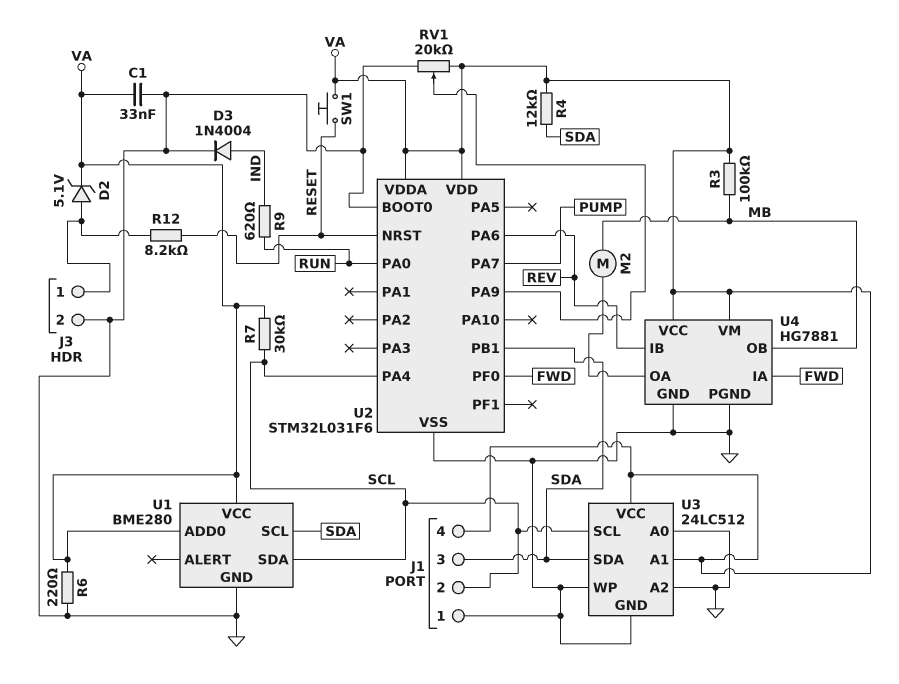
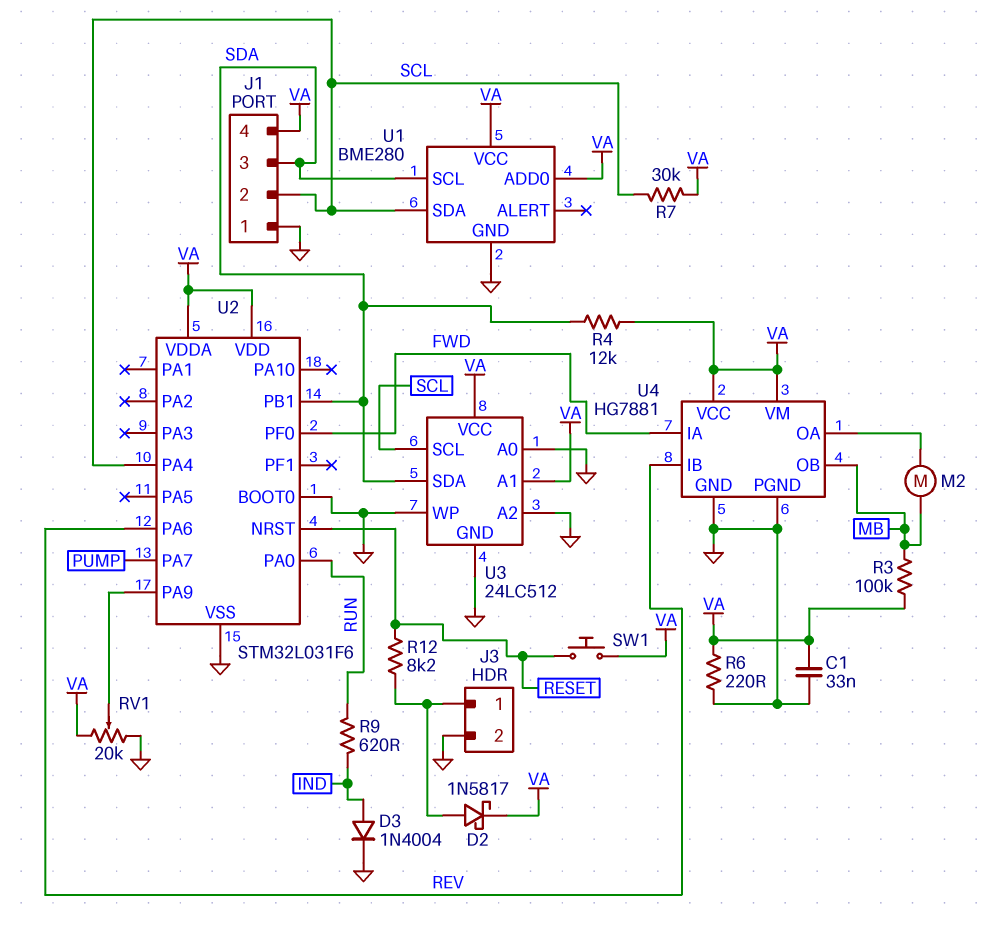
D2: zener 5.1V (A J3/1, K VA) -> schottky 1N5817 (A J3/1, K VA)

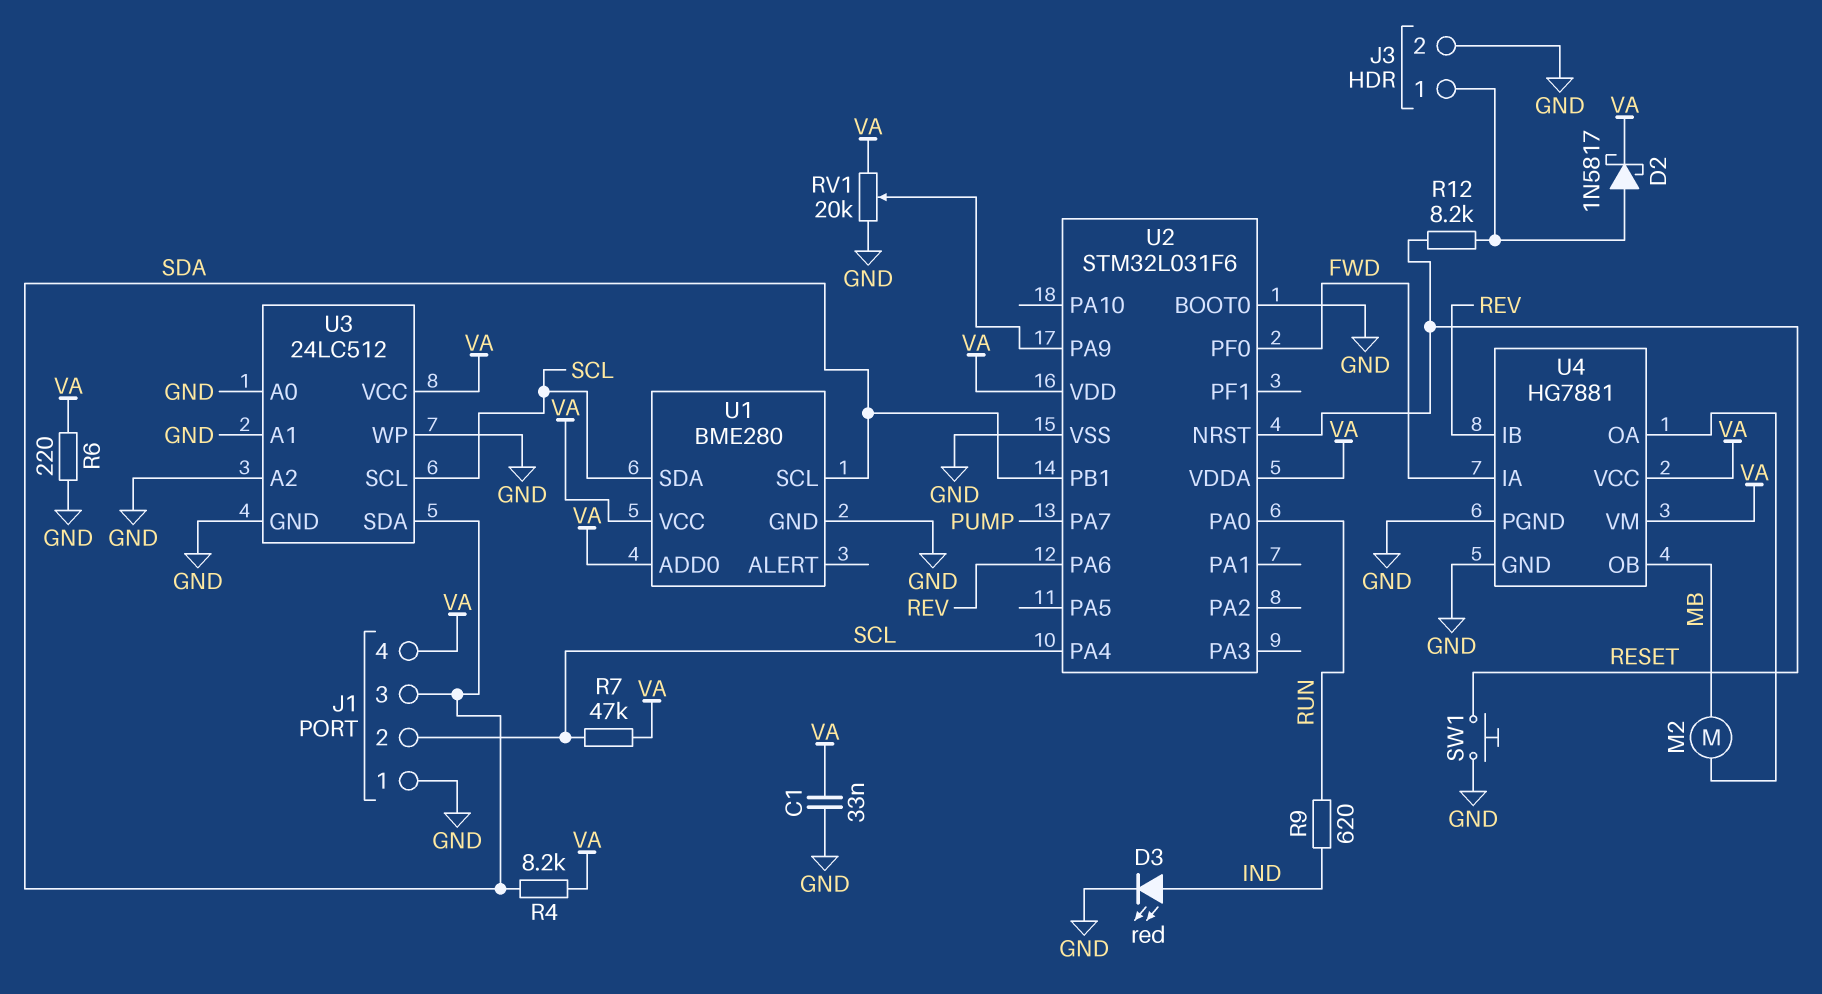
D3: diode 1N4004 (A IND, K GND) -> LED red (A IND, K GND)
R3: 100k (MB, VA) -> none
R4: 12k (SDA, VA) -> 8.2k (SDA, VA)
R7: 30k (SCL, VA) -> 47k (SCL, VA)
SW1: button (RESET, VA) -> button (GND, RESET)
U3 pin A1: VA -> GND

